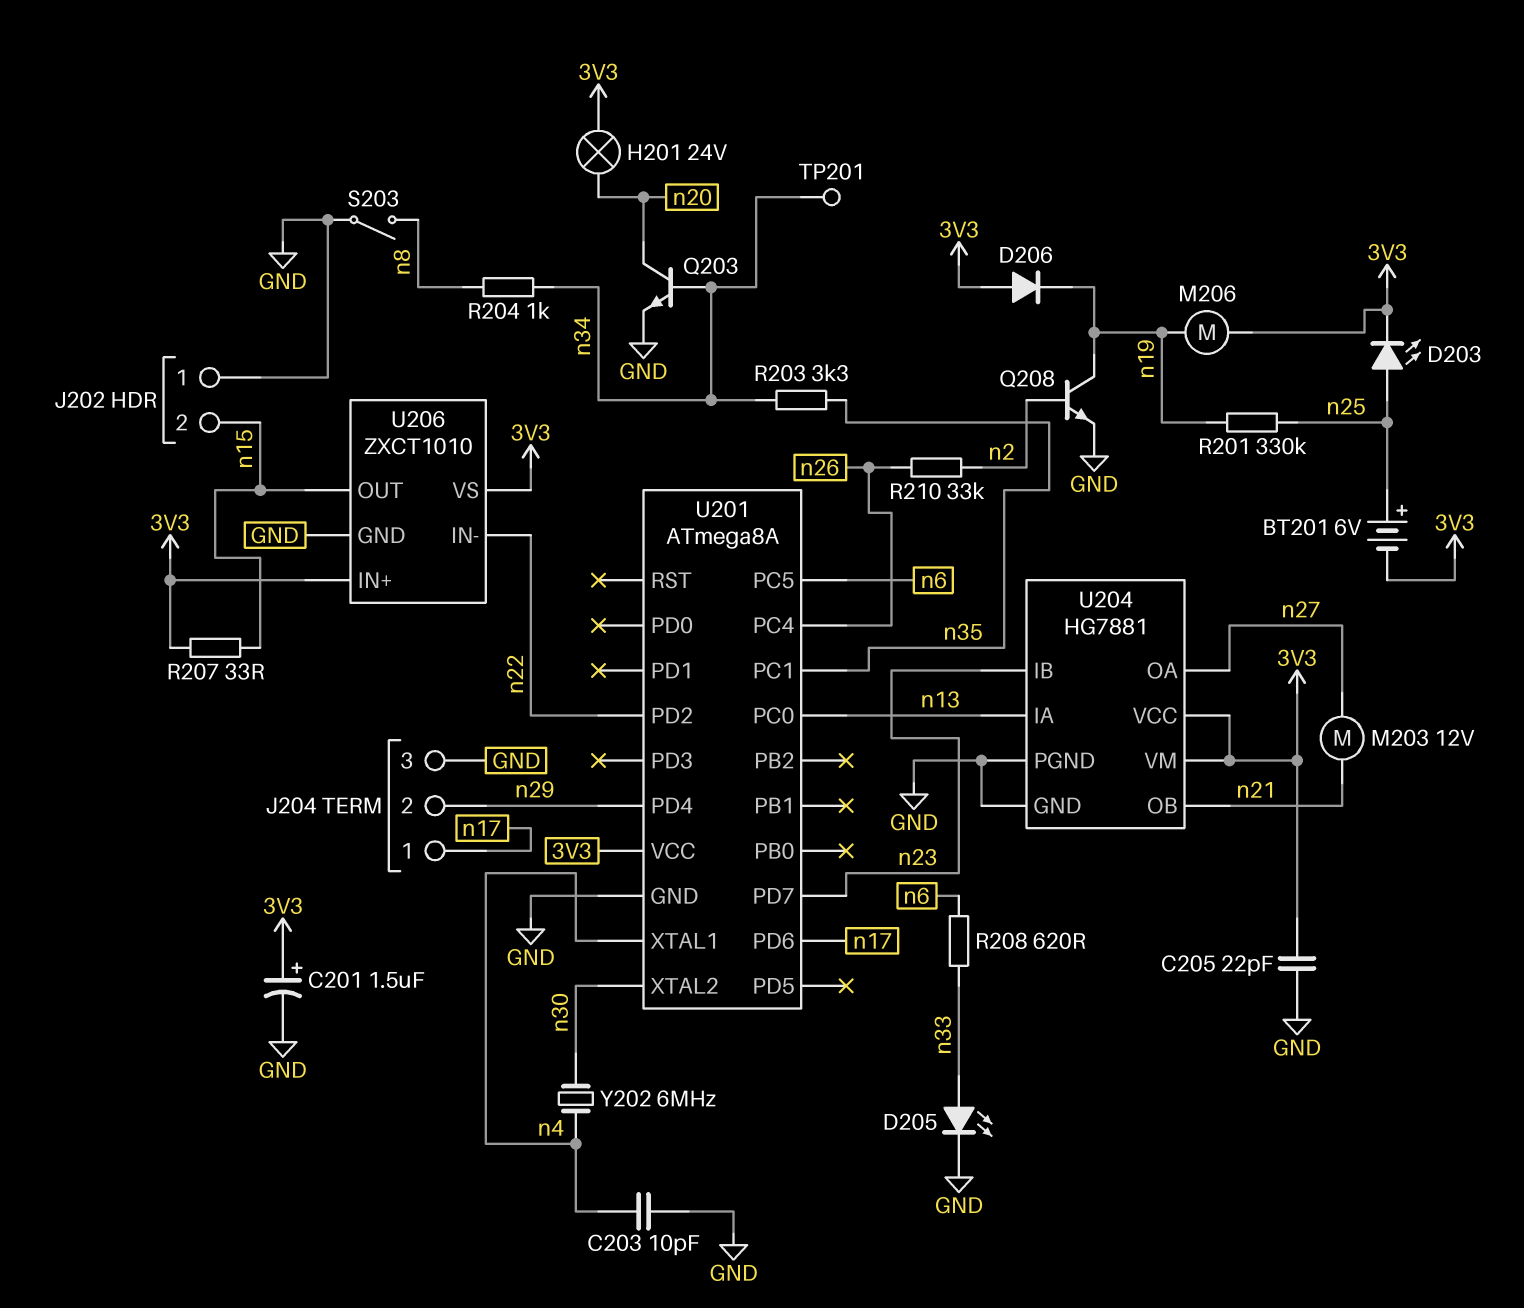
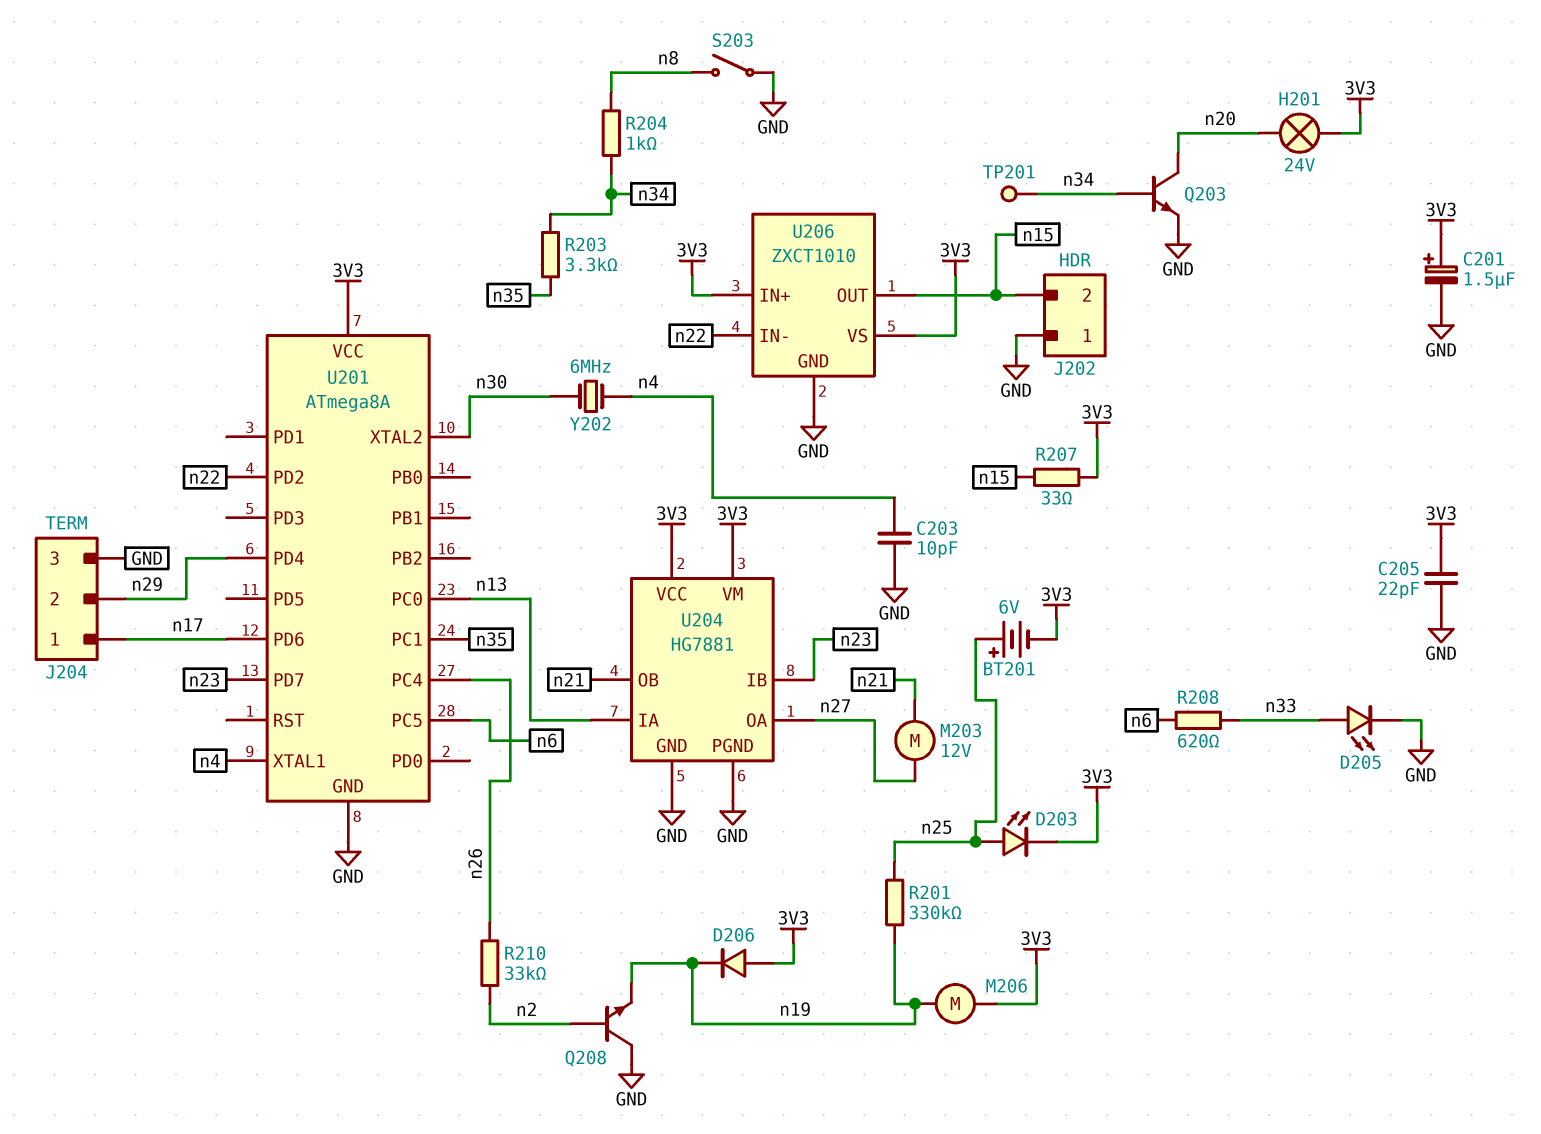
Q208: NPN (B n2, C n19, E GND) -> NPN (B n2, C GND, E n19)

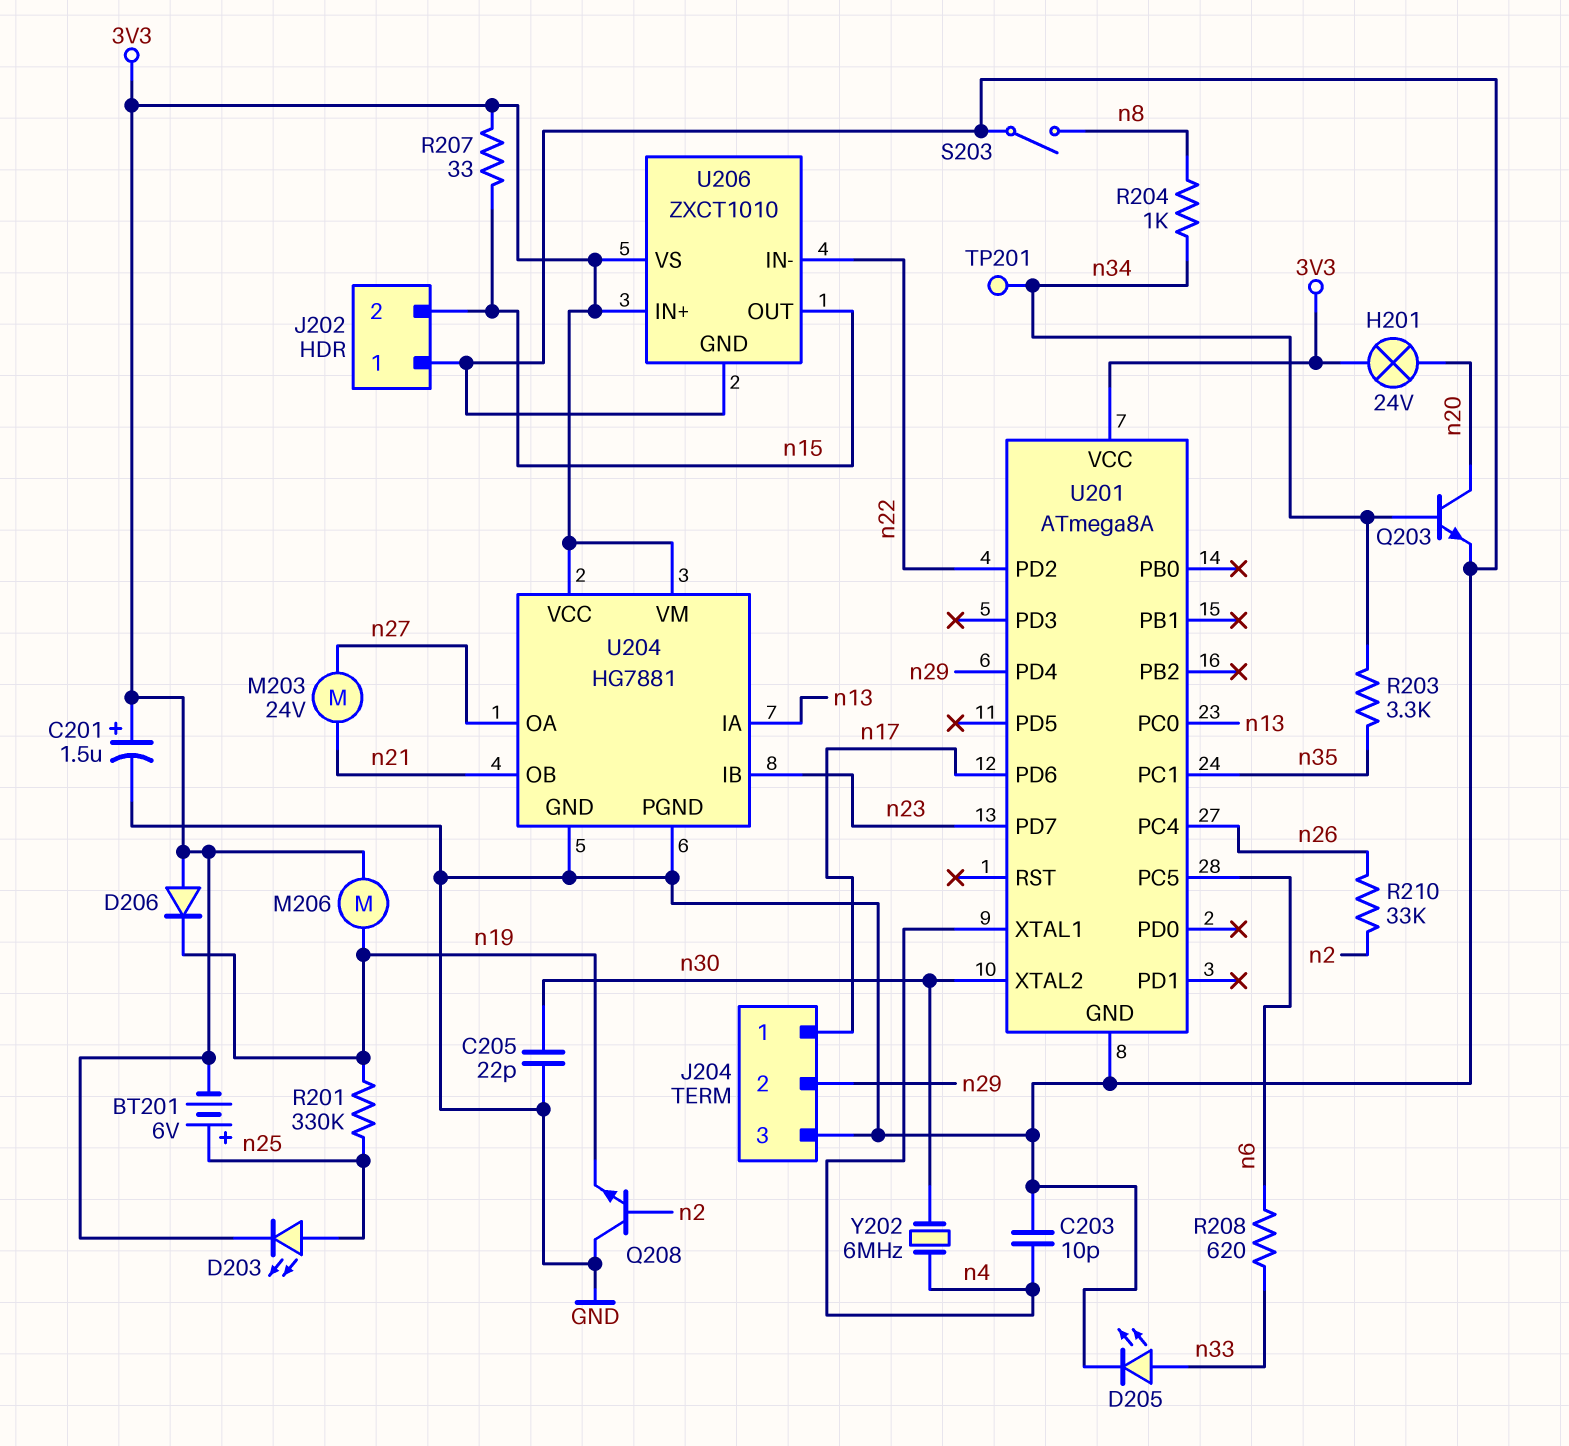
C205: 22pF (3V3, GND) -> 22pF (GND, n30)
M203: motor 12V (n21, n27) -> motor 24V (n21, n27)

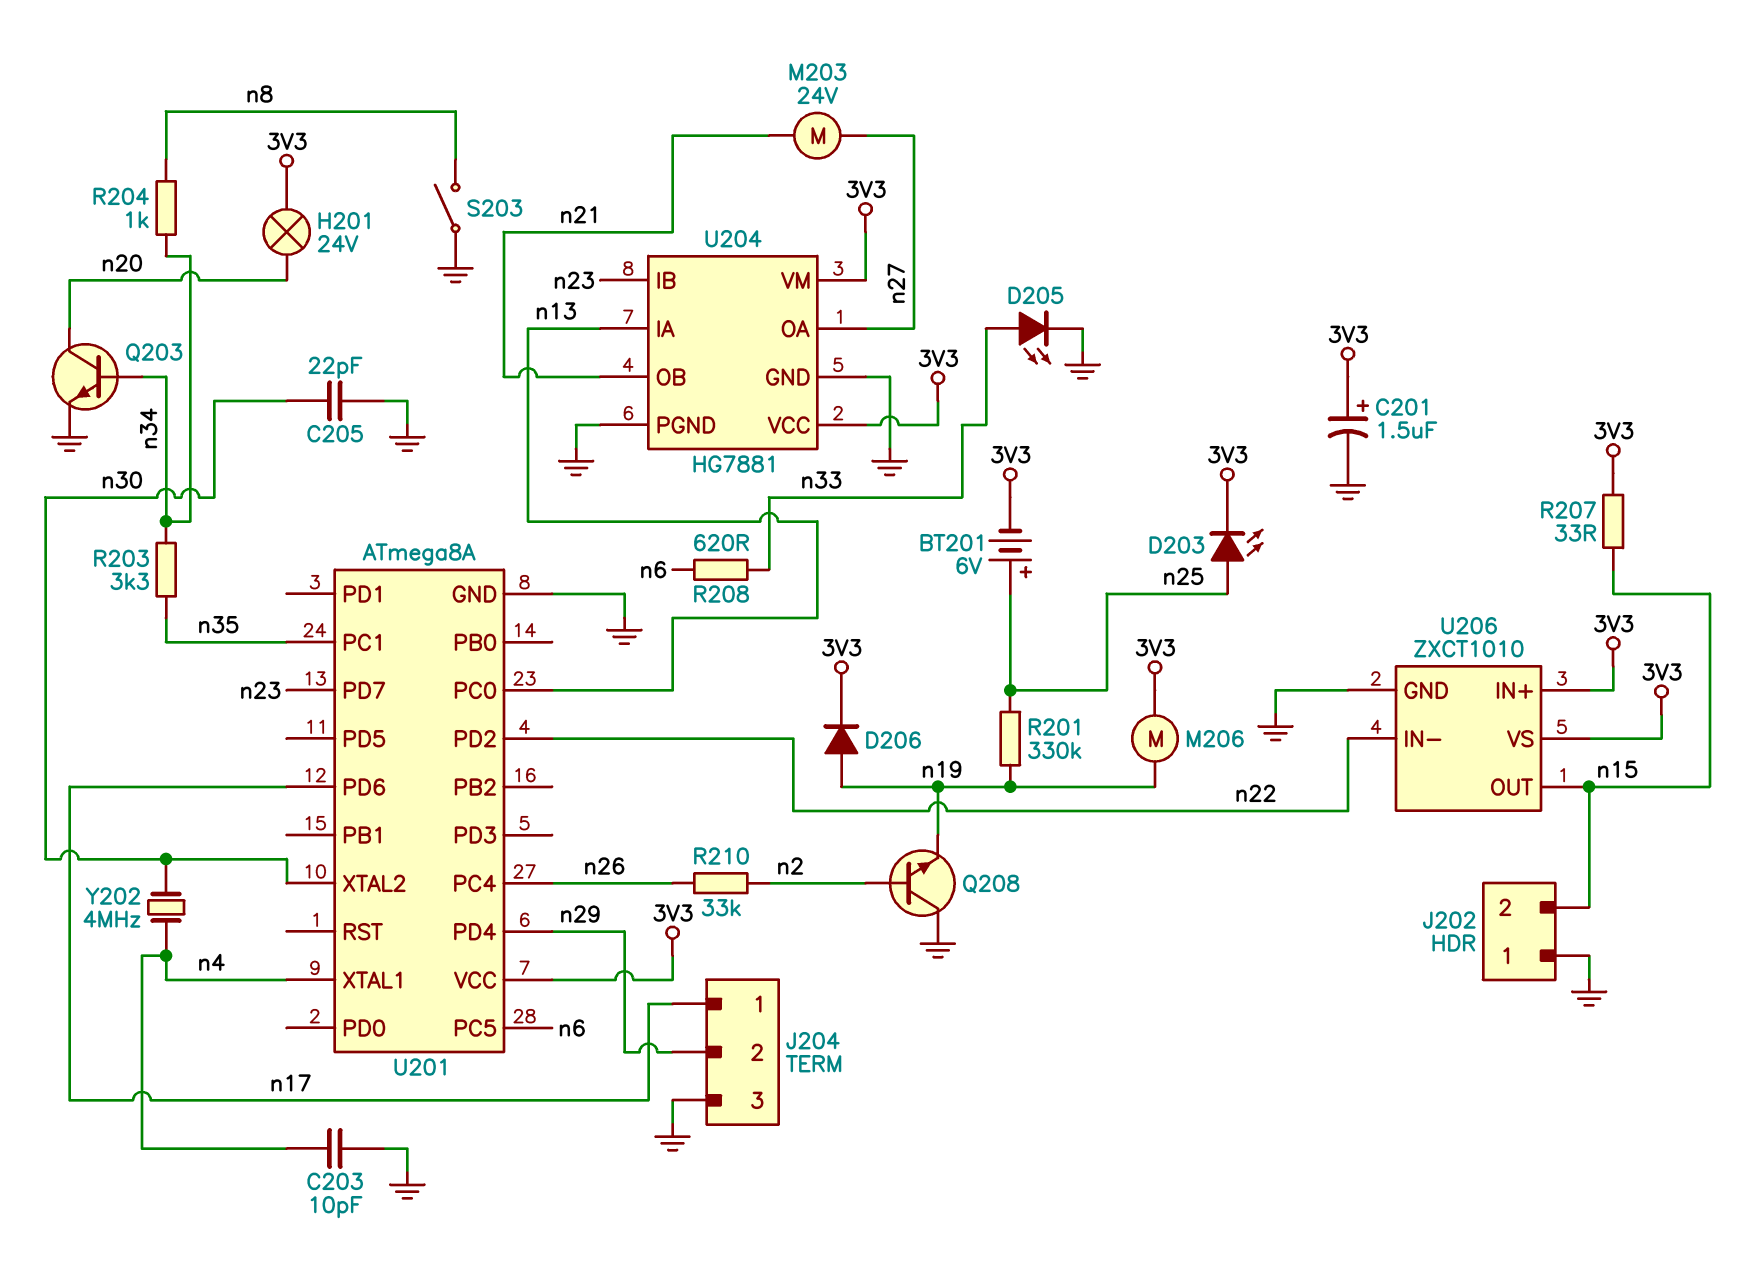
D206: diode (A 3V3, K n19) -> diode (A n19, K 3V3)
TP201: test point (n34) -> none
Y202: 6MHz (n4, n30) -> 4MHz (n4, n30)

